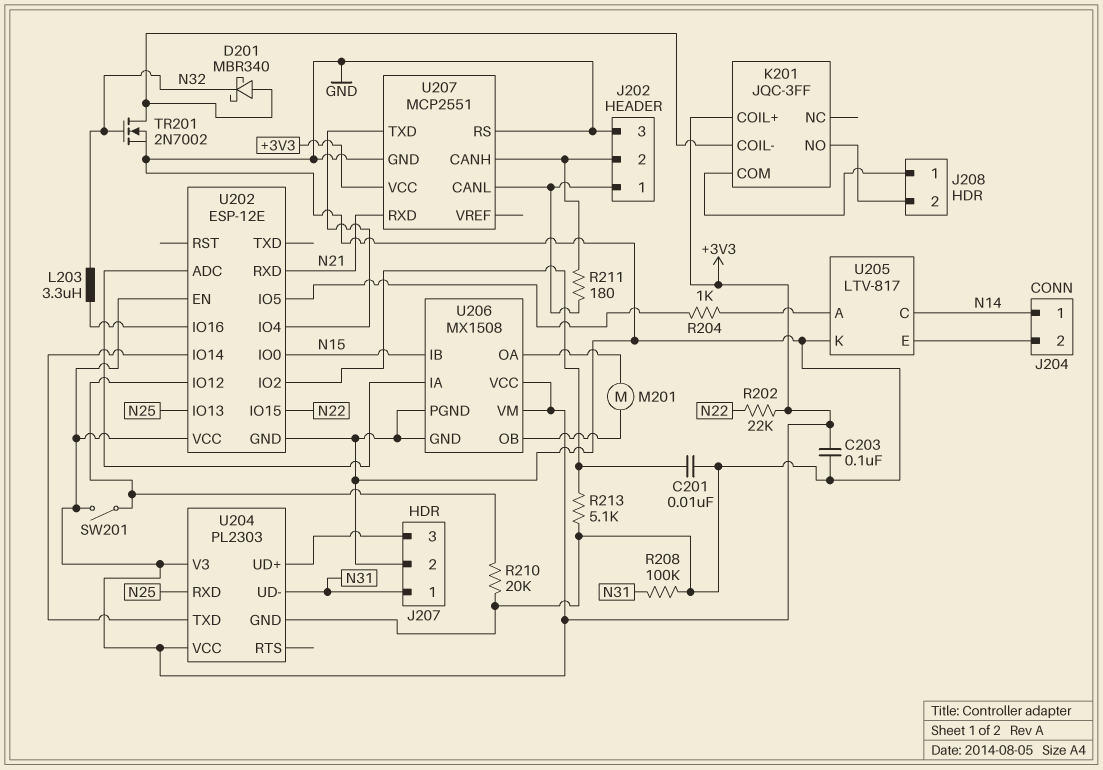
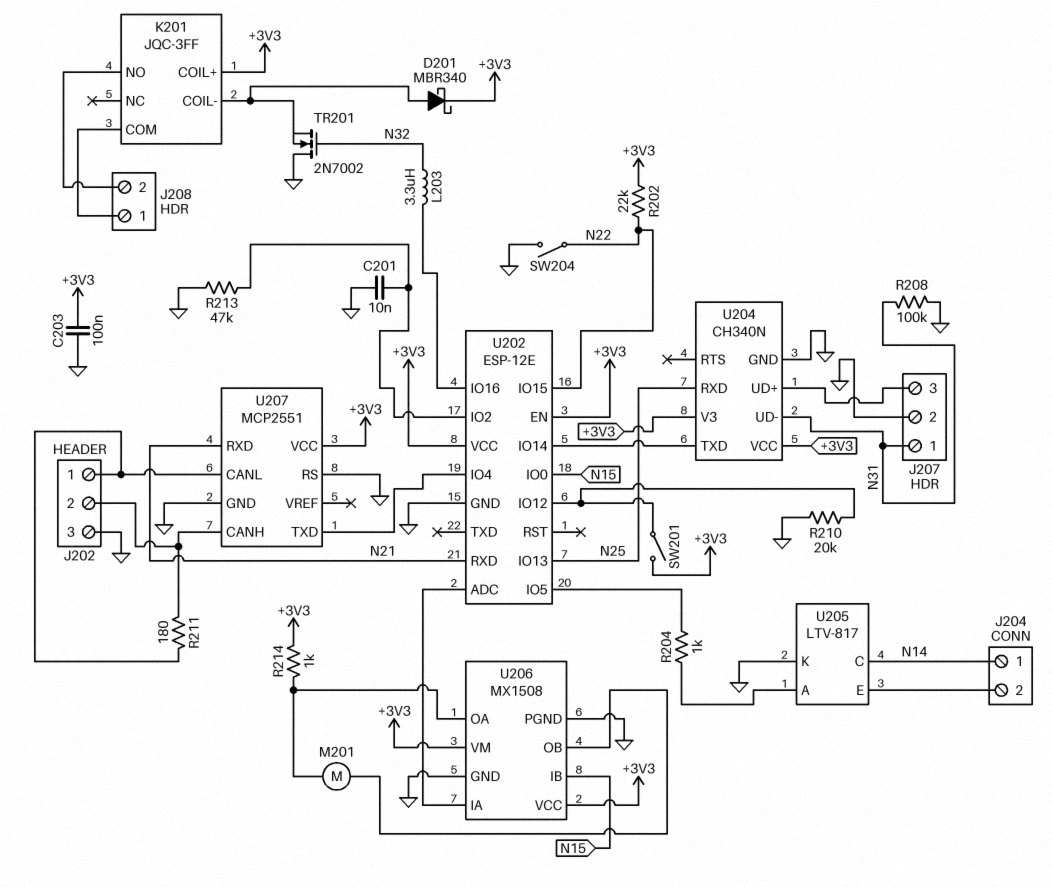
D201: schottky MBR340 (A K201/COIL-, K N32) -> schottky MBR340 (A K201/COIL-, K +3V3)
R213: 5.1k (GND, U202/IO2) -> 47k (GND, U202/IO2)
R214: none -> 1k (+3V3, U206/OA)
SW204: none -> switch (GND, N22)
TR201: NMOS 2N7002 (G N32, D K201/COIL-, S GND) -> NMOS 2N7002 (G N32, D GND, S K201/COIL-)
U204: PL2303 -> CH340N

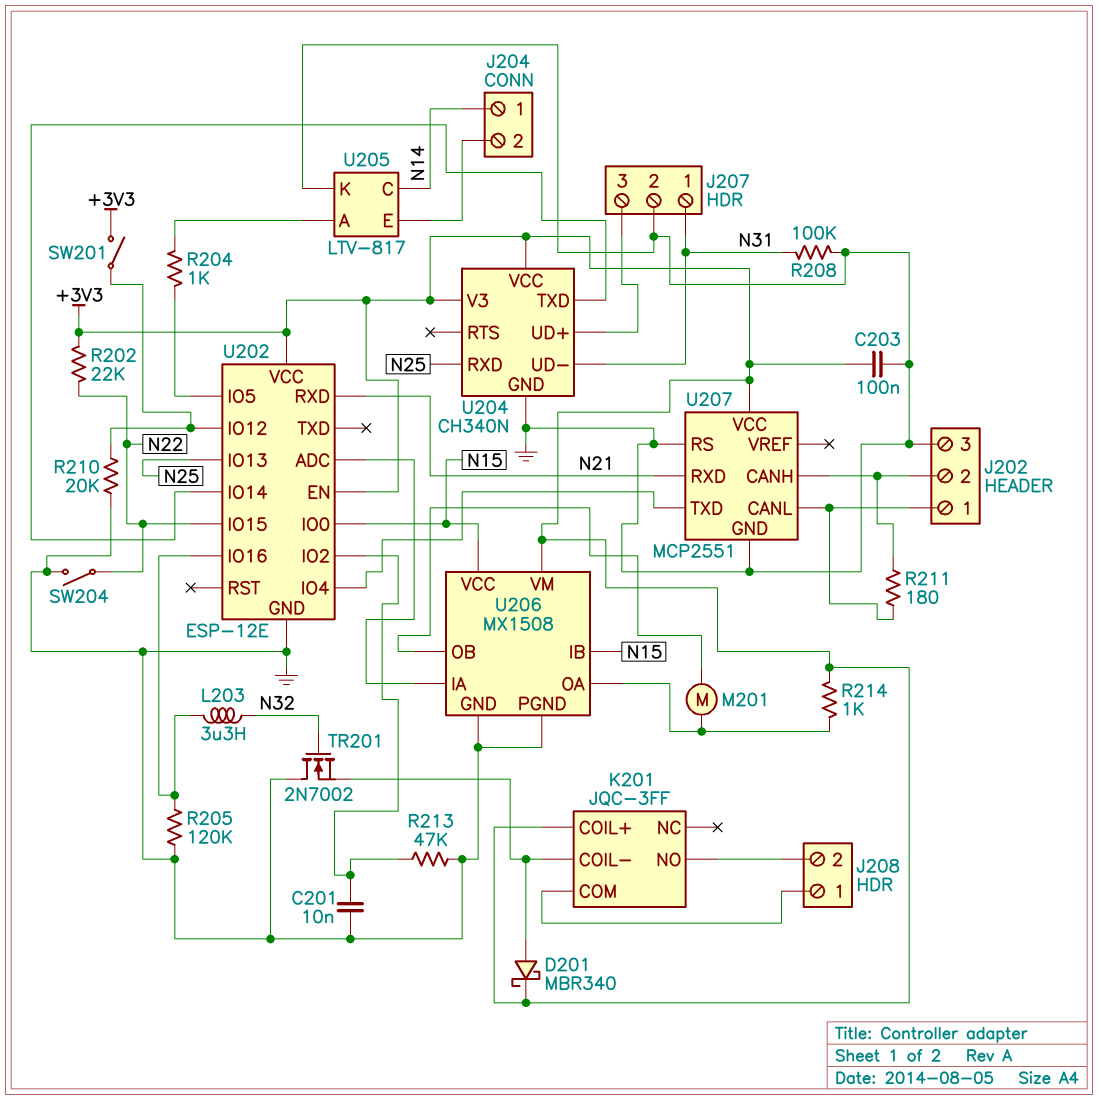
R205: none -> 120k (GND, U202/IO16)
U206 pin VCC: +3V3 -> N15

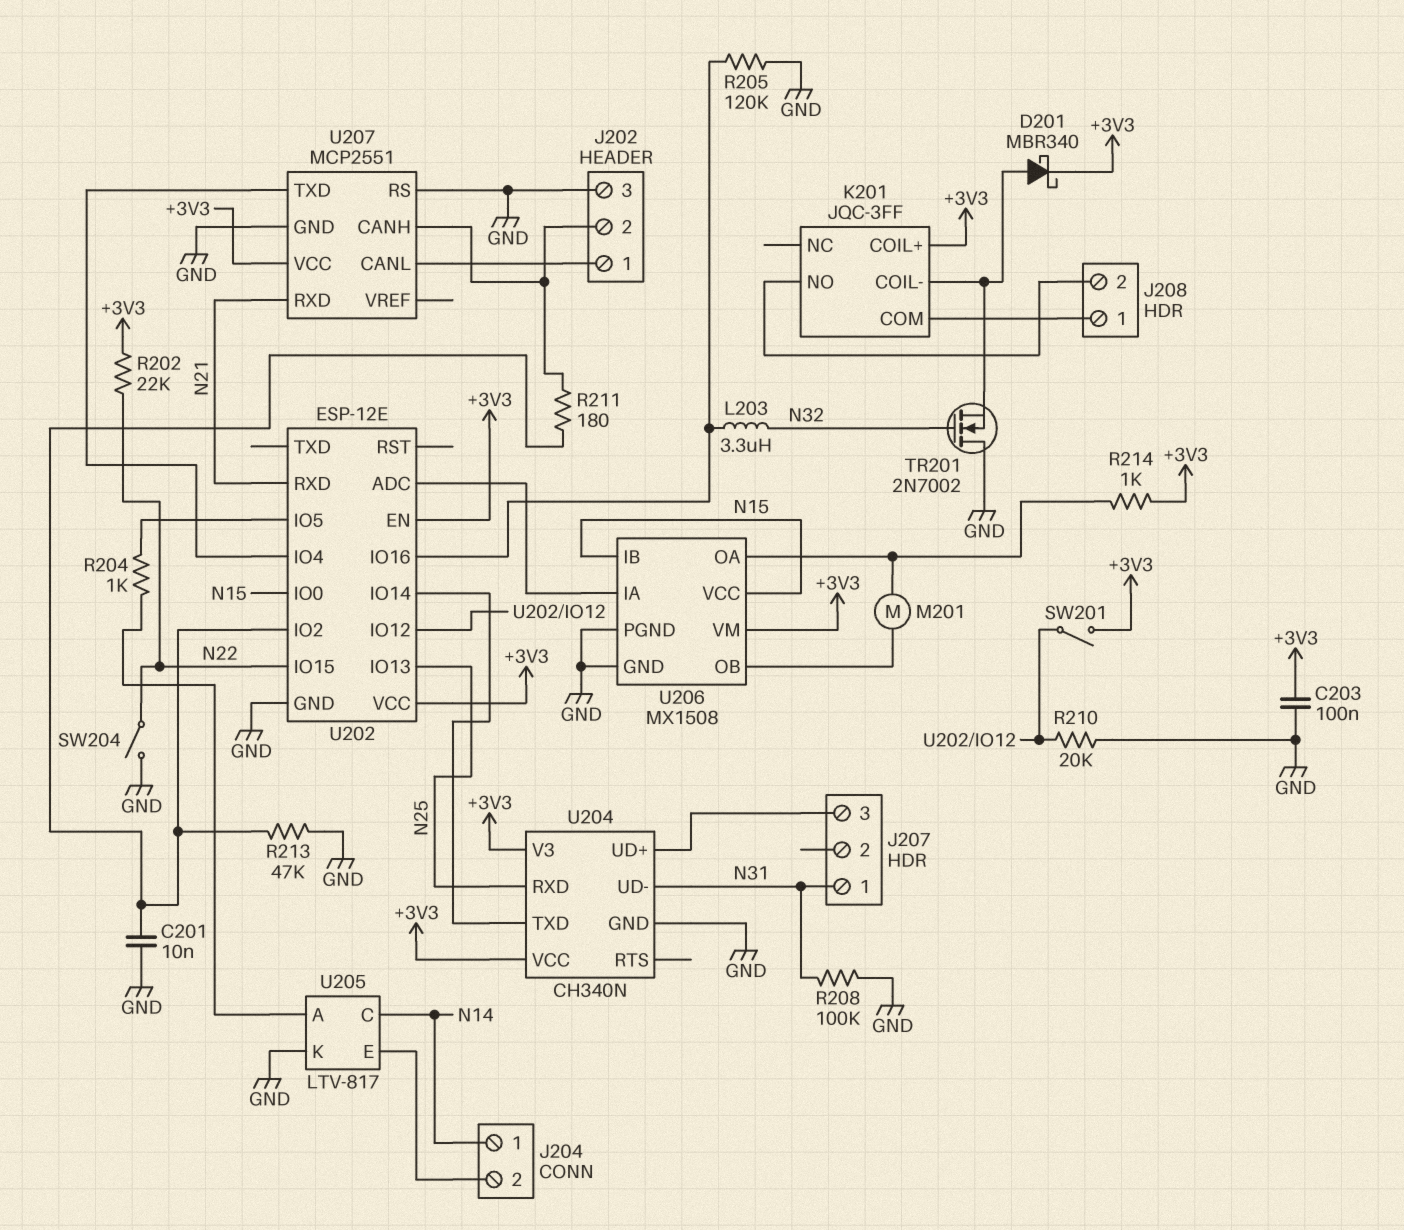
J207 pin 2: GND -> none
R211: 180 (J202/1, J202/2) -> 180 (J202/2, U202/IO2)

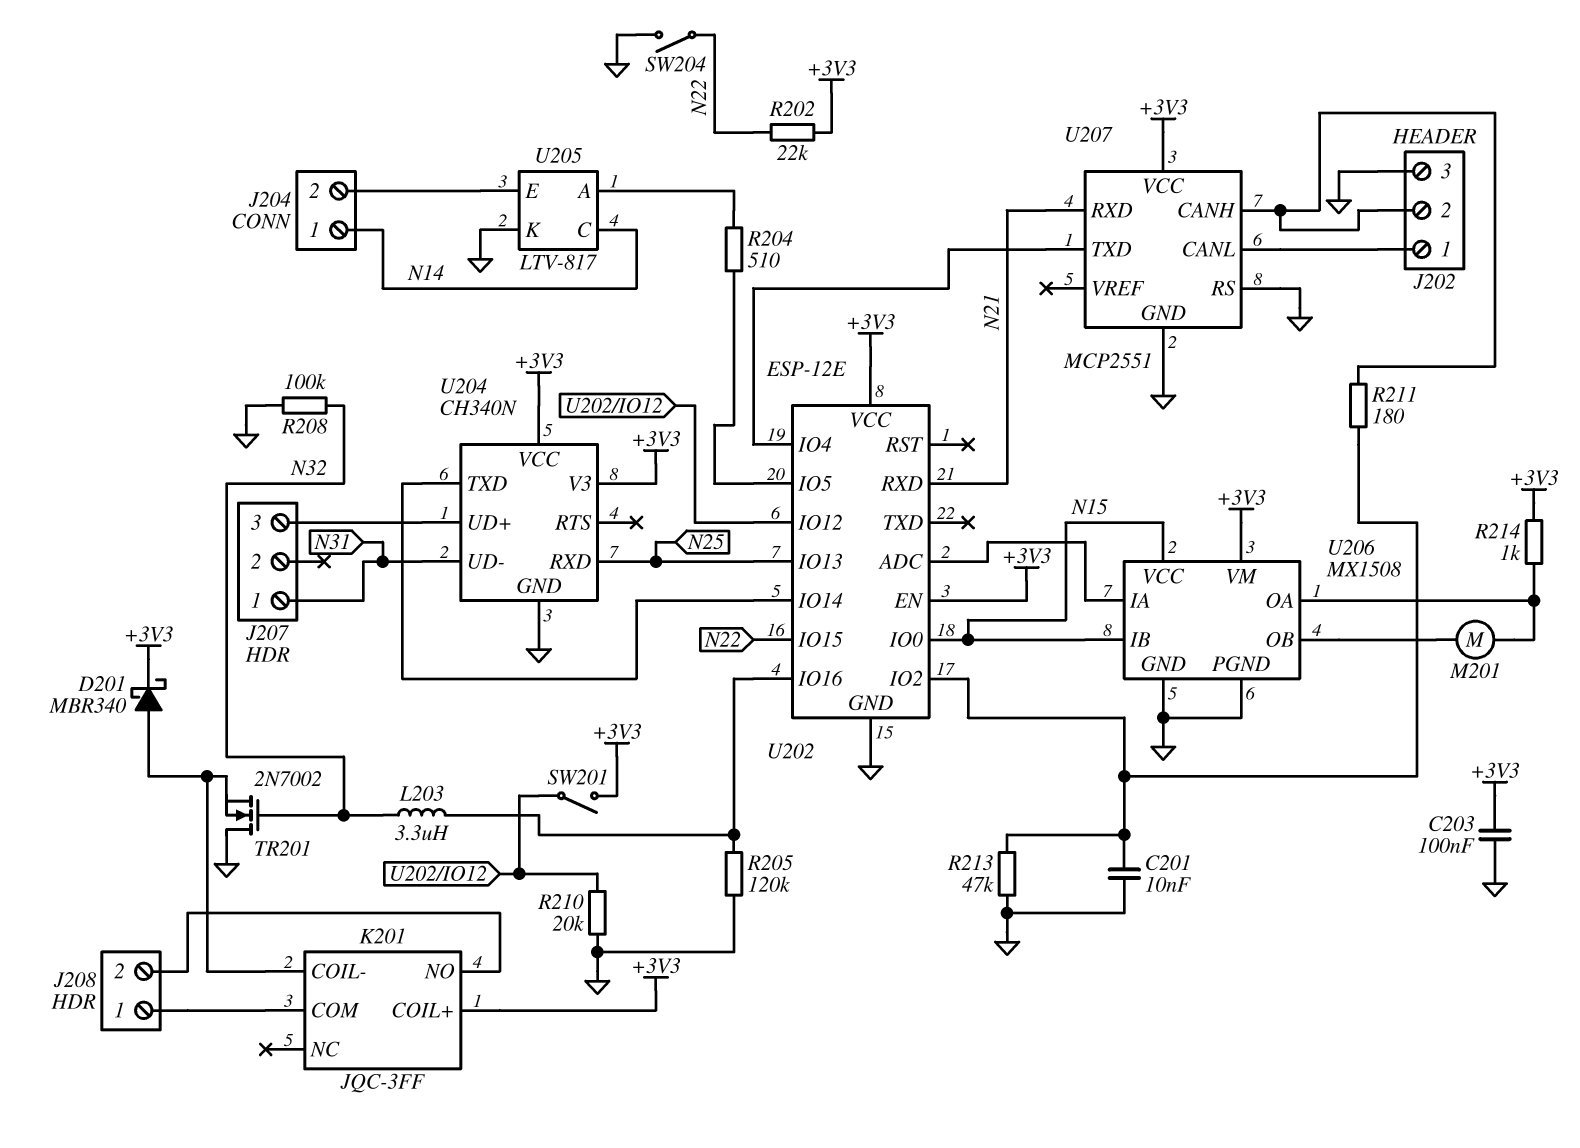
R204: 1k (U202/IO5, U205/A) -> 510 (U202/IO5, U205/A)
R208: 100k (GND, N31) -> 100k (GND, N32)

